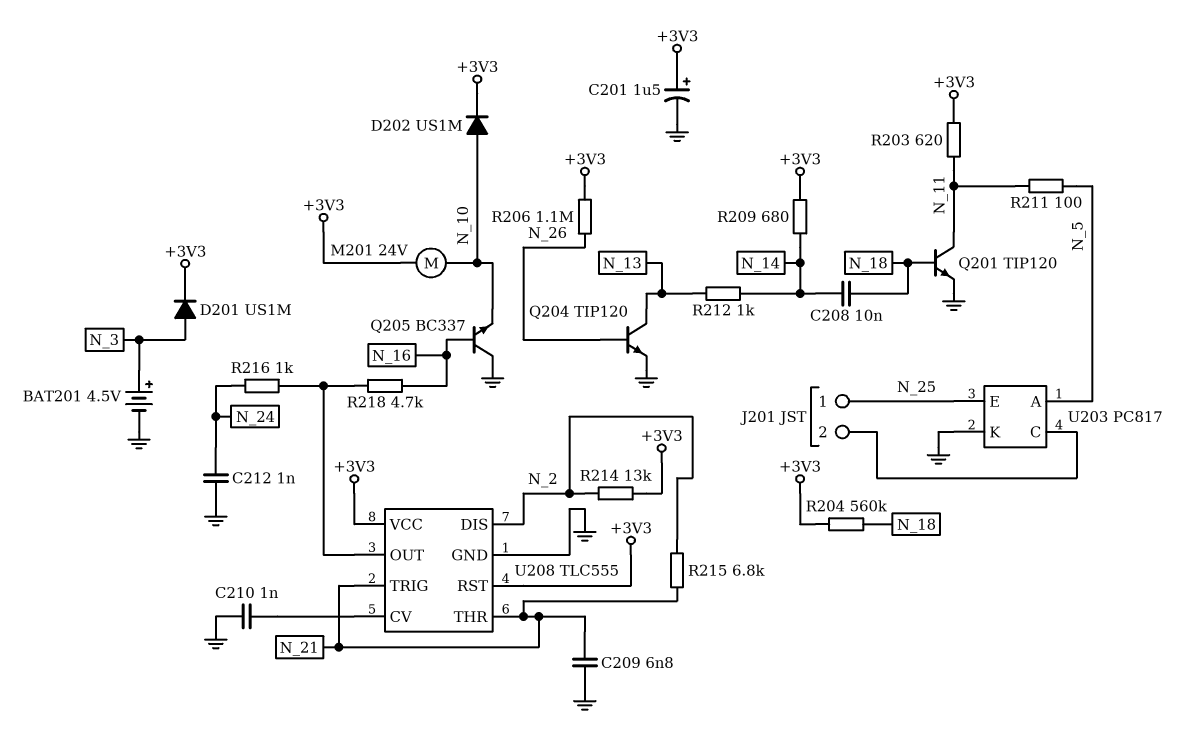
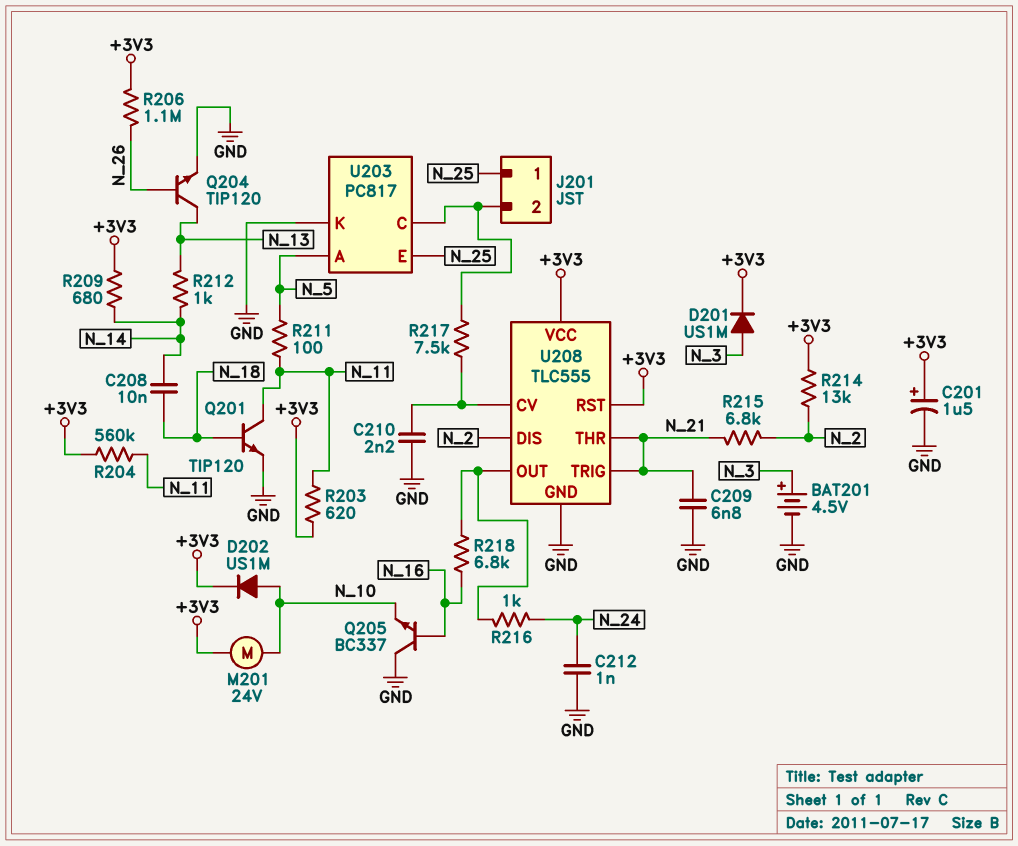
C210: 1nF (GND, U208/CV) -> 2.2nF (GND, U208/CV)
R204: 560k (+3V3, N_18) -> 560k (+3V3, N_11)
R217: none -> 7.5k (J201/2, U208/CV)
R218: 4.7k (N_16, U208/OUT) -> 6.8k (N_16, U208/OUT)

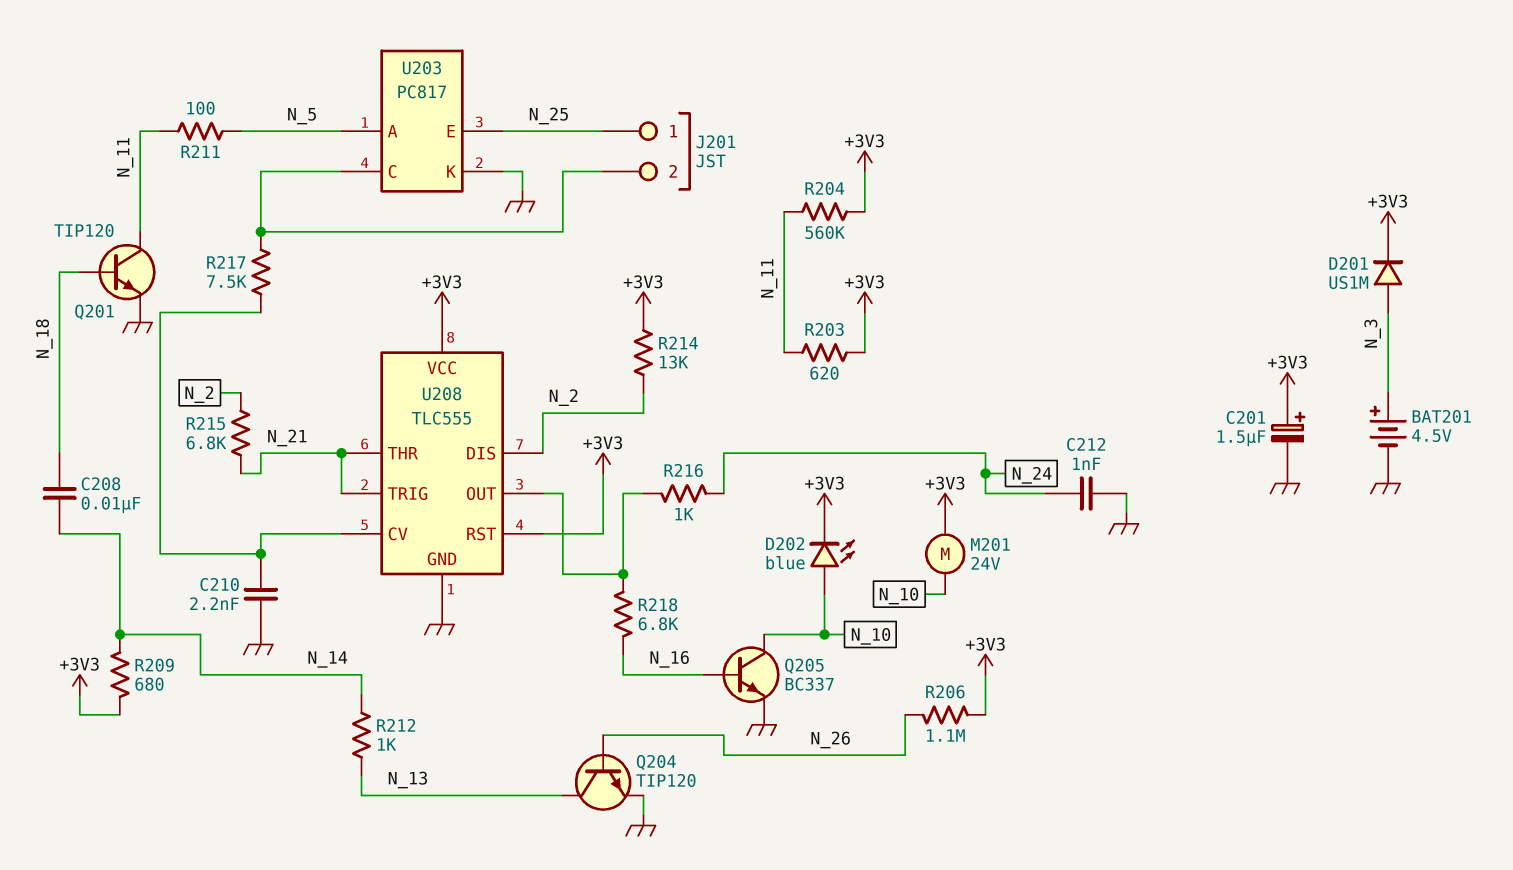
C209: 6.8nF (GND, N_21) -> none
D202: diode US1M (A N_10, K +3V3) -> LED blue (A N_10, K +3V3)
Q205: NPN BC337 (B N_16, C GND, E N_10) -> NPN BC337 (B N_16, C N_10, E GND)

